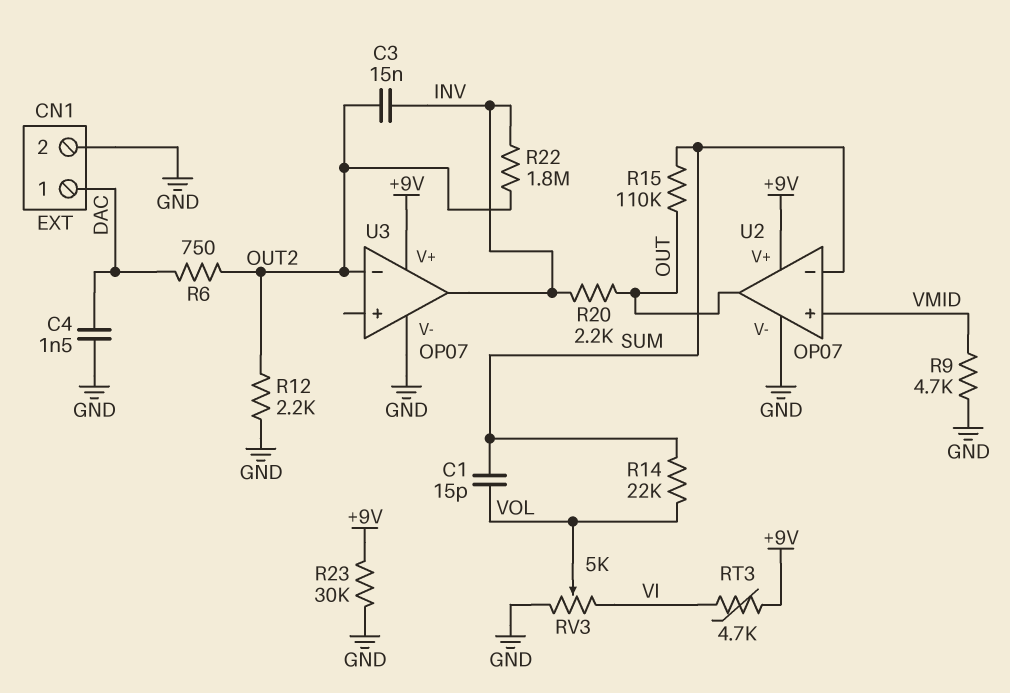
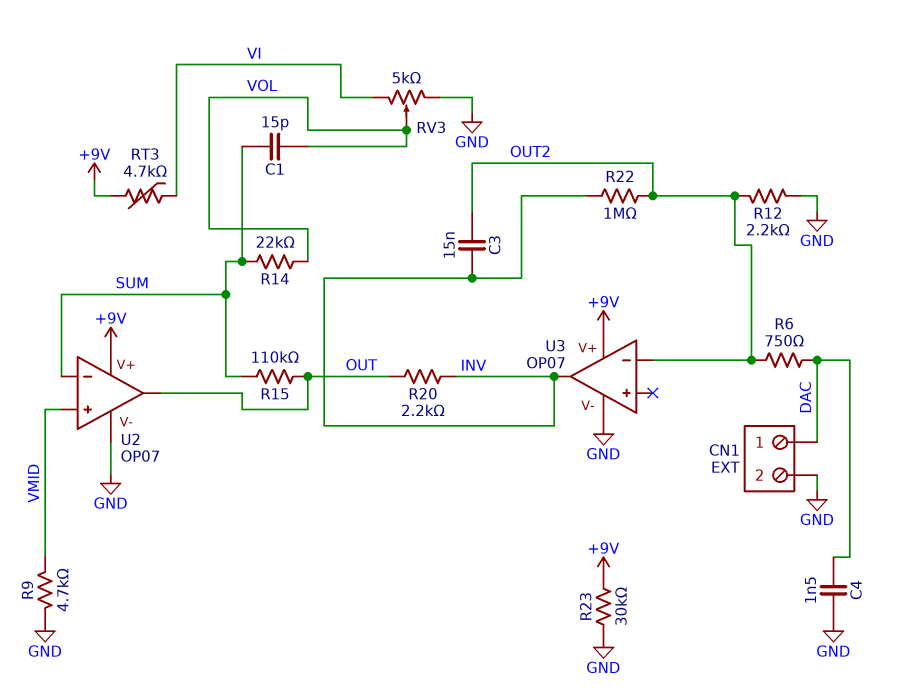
R22: 1.8M (INV, OUT2) -> 1M (INV, OUT2)

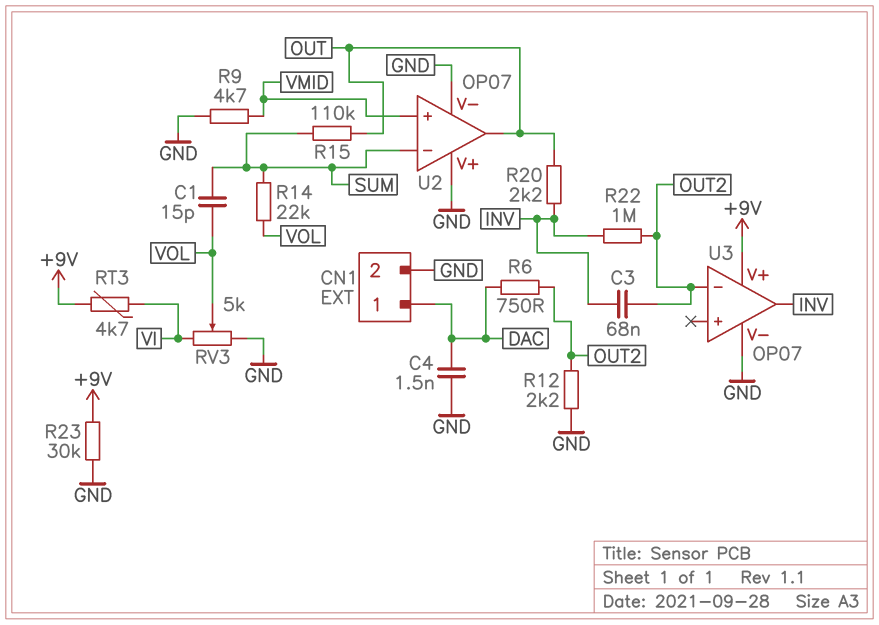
C3: 15nF (INV, OUT2) -> 68nF (INV, OUT2)
U2 pin V+: +9V -> GND

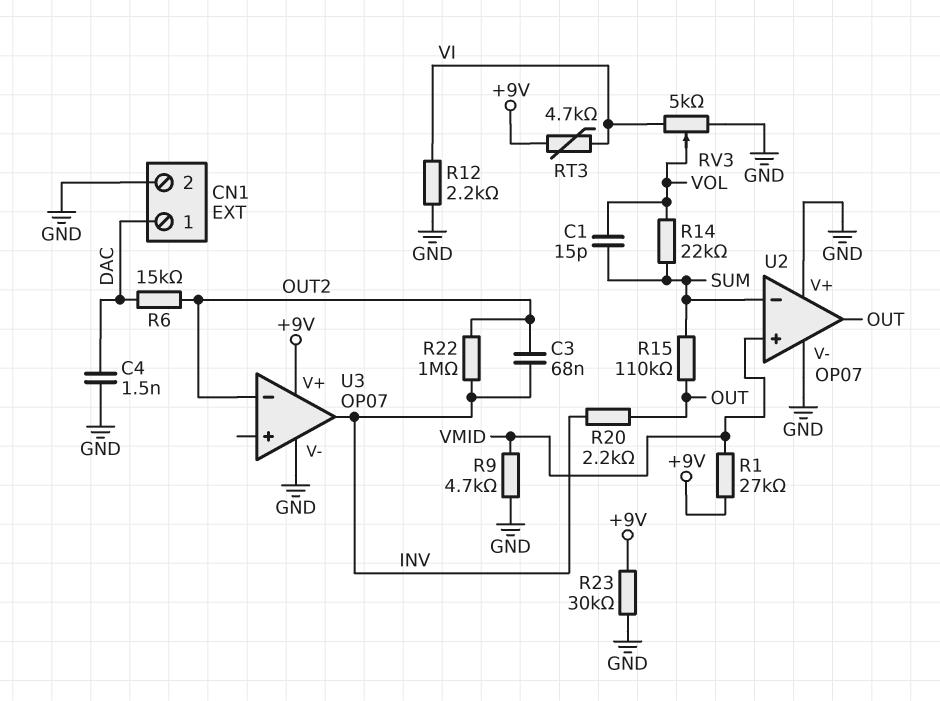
R1: none -> 27k (+9V, VMID)
R6: 750 (DAC, OUT2) -> 15k (DAC, OUT2)
R12: 2.2k (GND, OUT2) -> 2.2k (GND, VI)

